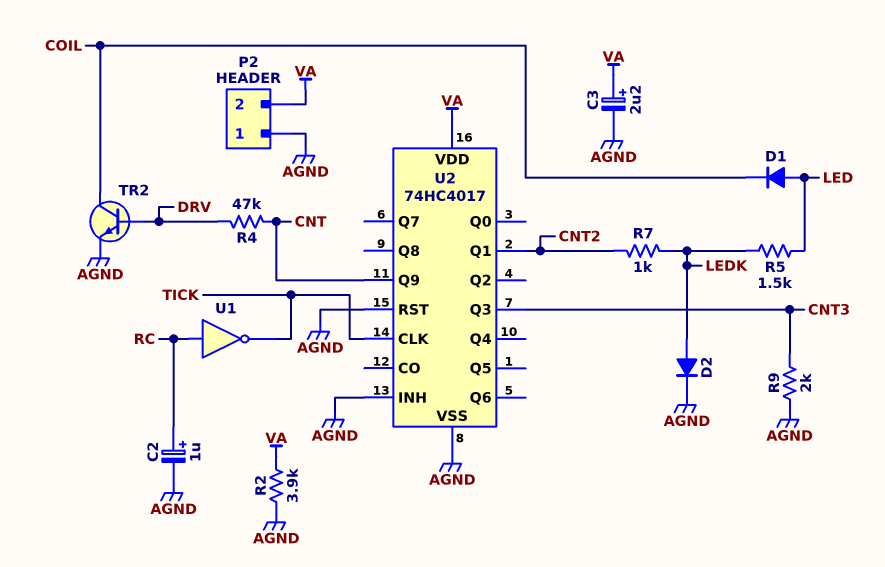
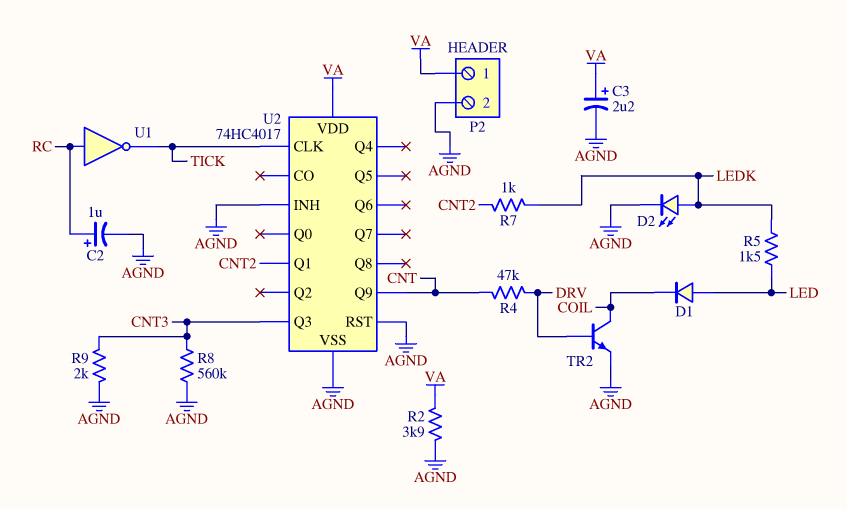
D2: diode (A LEDK, K AGND) -> LED (A LEDK, K AGND)
P2 pin 1: AGND -> VA
P2 pin 2: VA -> AGND
R8: none -> 560k (AGND, CNT3)

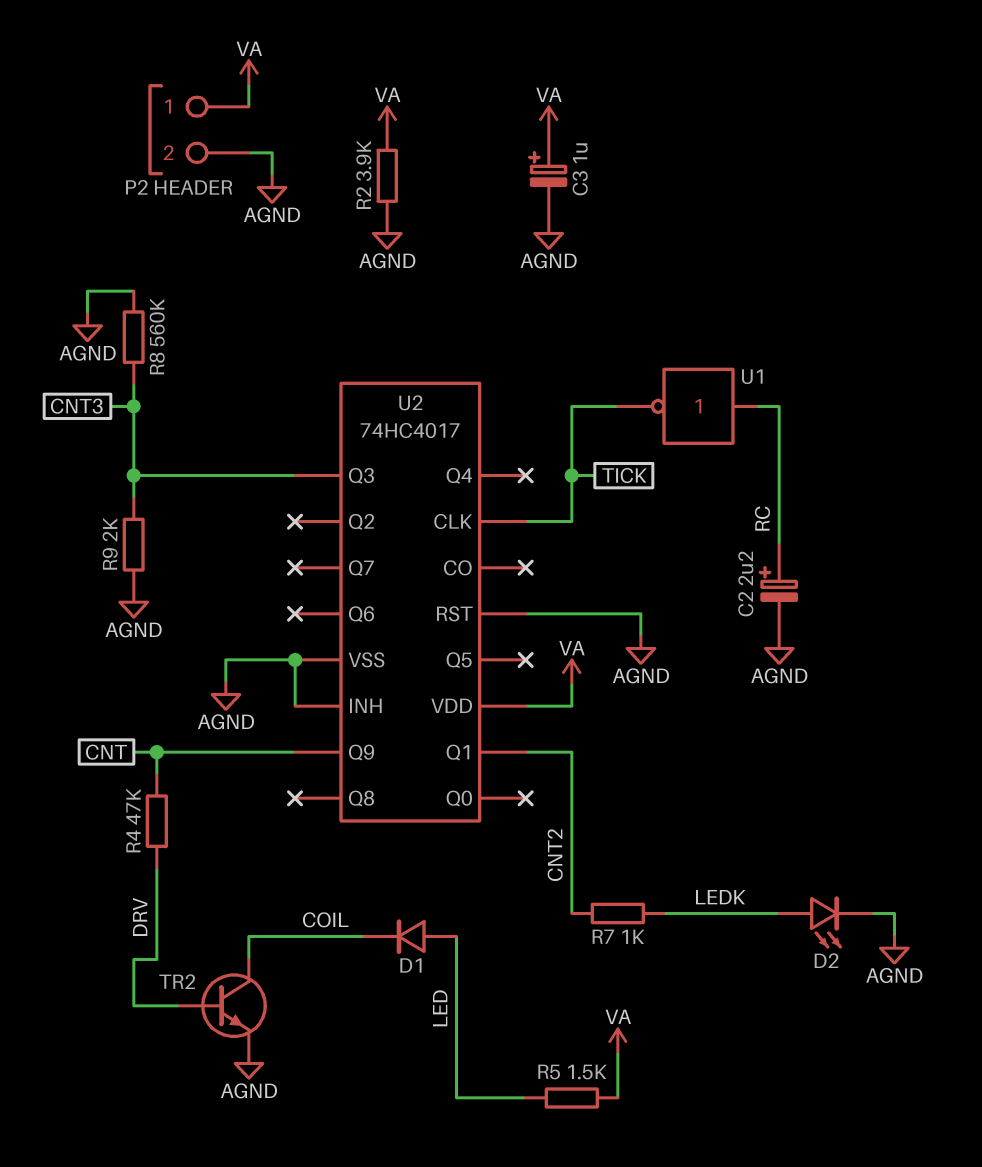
C2: 1uF (plus RC, minus AGND) -> 2.2uF (plus RC, minus AGND)
C3: 2.2uF (plus VA, minus AGND) -> 1uF (plus VA, minus AGND)
R5: 1.5k (LED, LEDK) -> 1.5k (LED, VA)

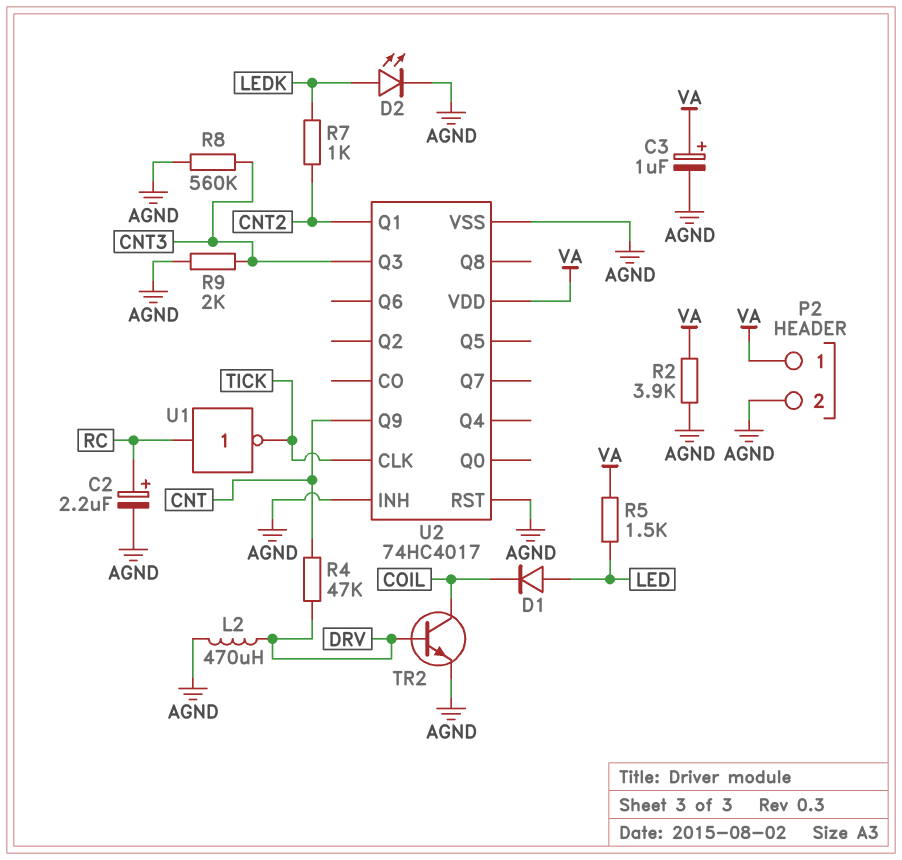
L2: none -> 470uH (AGND, DRV)

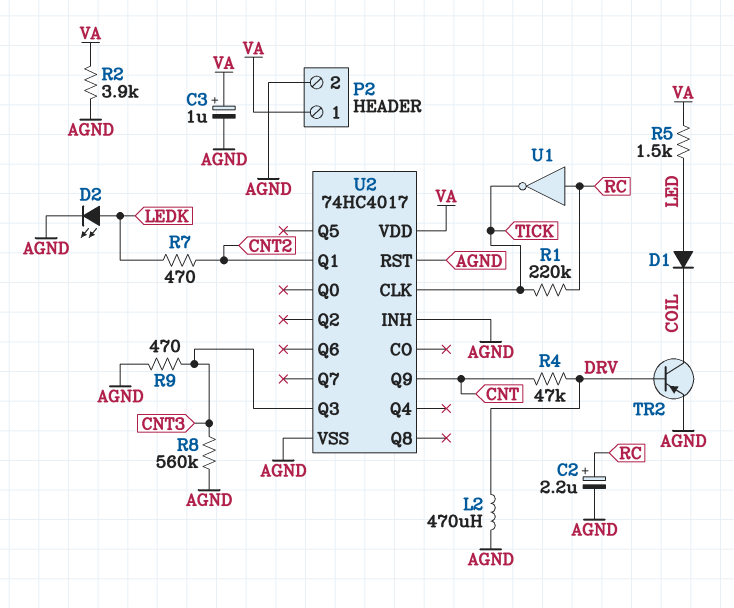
R1: none -> 220k (RC, TICK)
R7: 1k (CNT2, LEDK) -> 470 (CNT2, LEDK)
R9: 2k (AGND, CNT3) -> 470 (AGND, CNT3)
TR2: NPN (B DRV, C COIL, E AGND) -> PNP (B DRV, C COIL, E AGND)

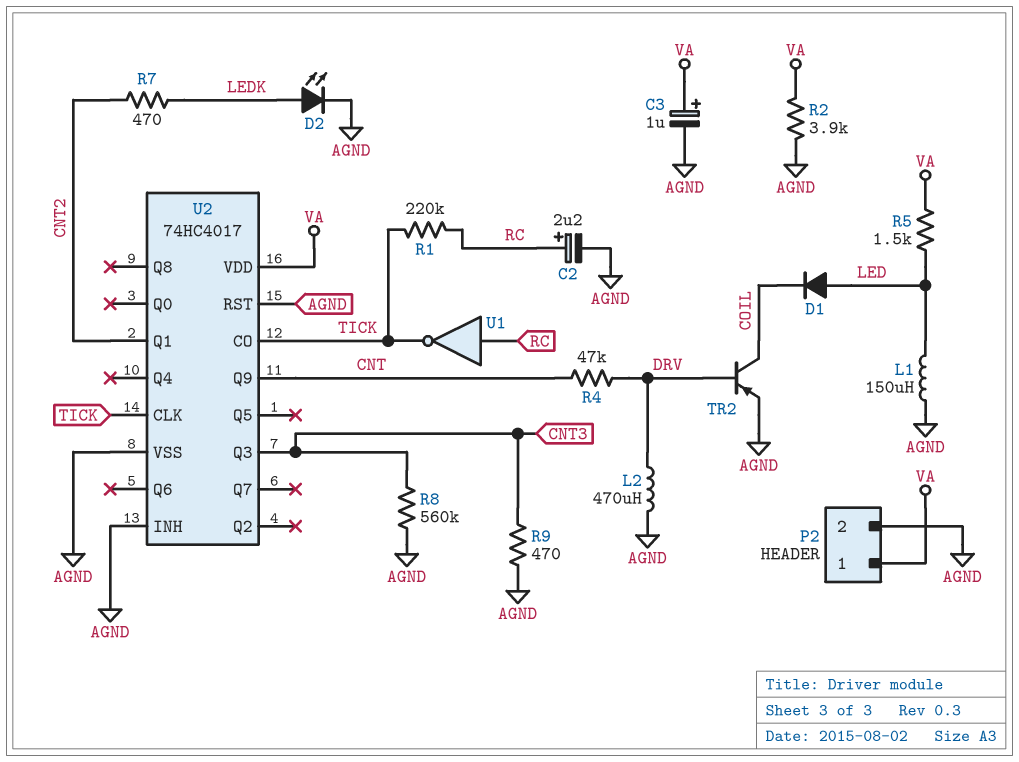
L1: none -> 150uH (AGND, LED)
U2 pin CO: none -> TICK

